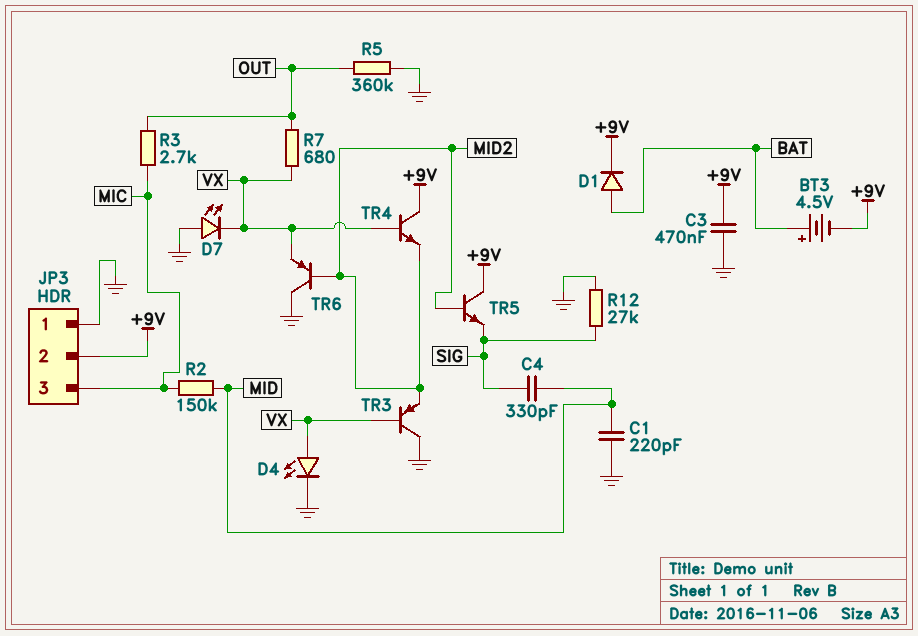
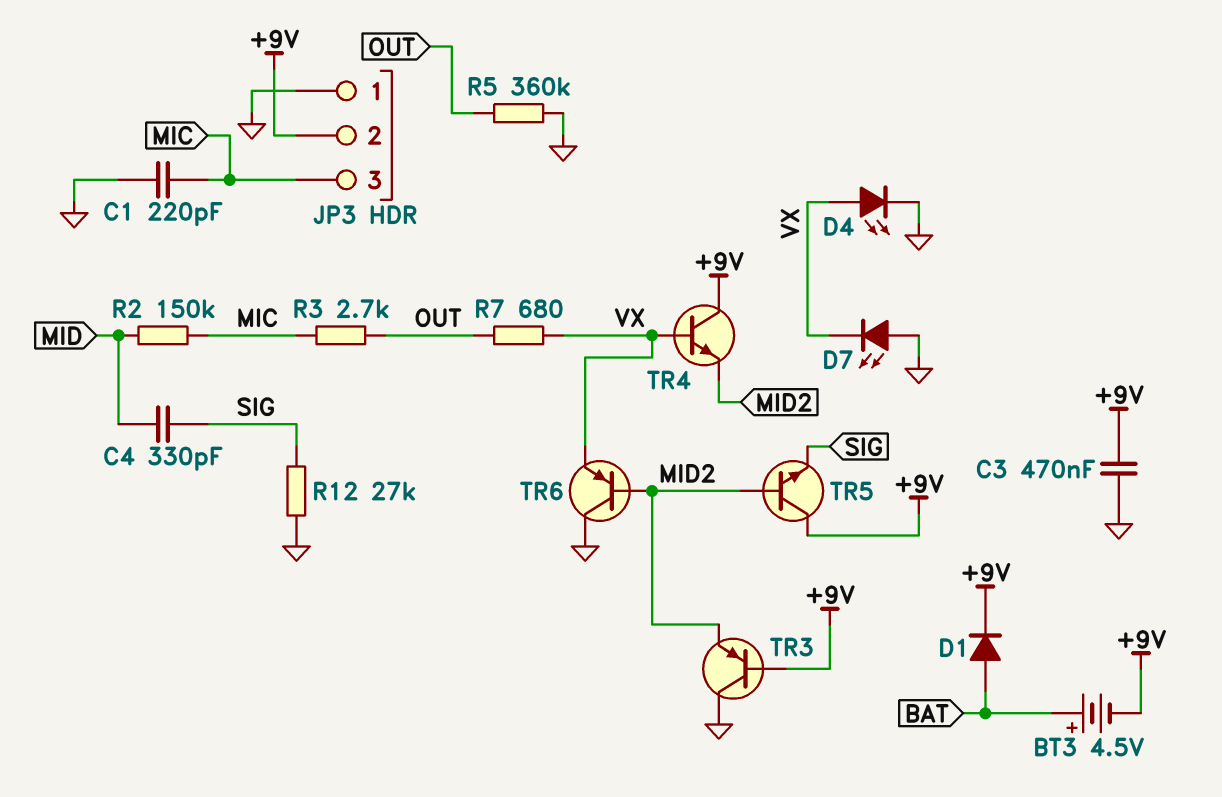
C1: 220pF (GND, MID) -> 220pF (GND, MIC)
TR3: PNP (B VX, C GND, E MID2) -> PNP (B +9V, C GND, E MID2)

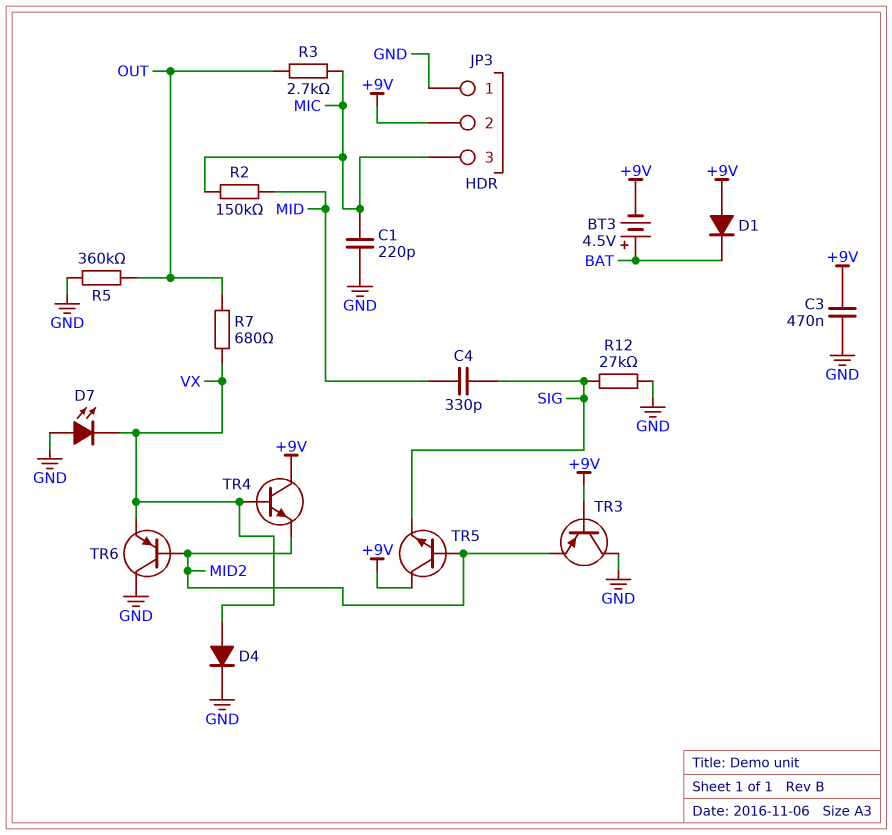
D1: diode (A BAT, K +9V) -> diode (A +9V, K BAT)
D4: LED (A VX, K GND) -> diode (A VX, K GND)

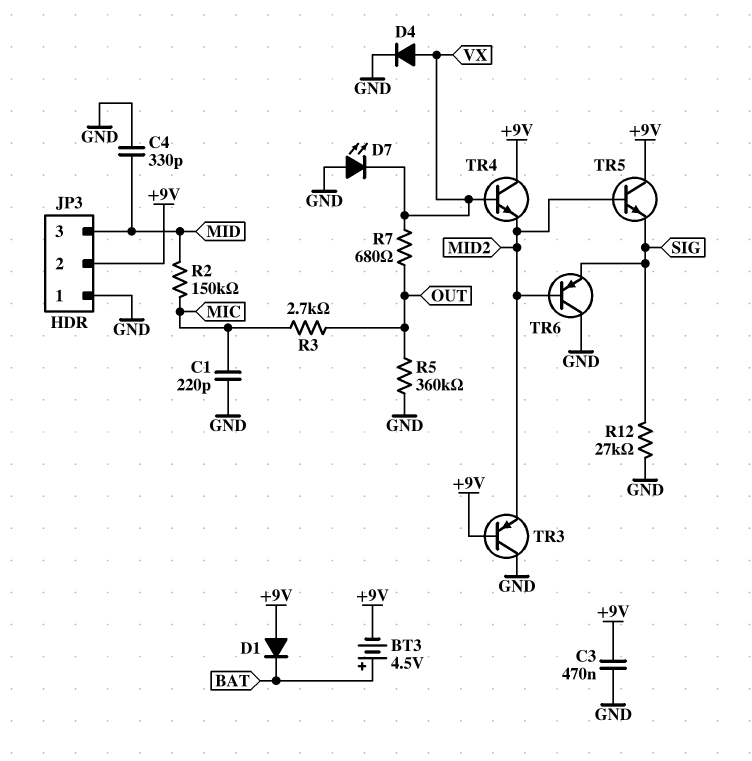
C4: 330pF (MID, SIG) -> 330pF (GND, MID)
JP3 pin 3: MIC -> MID
TR6: PNP (B MID2, C GND, E VX) -> PNP (B MID2, C GND, E SIG)

